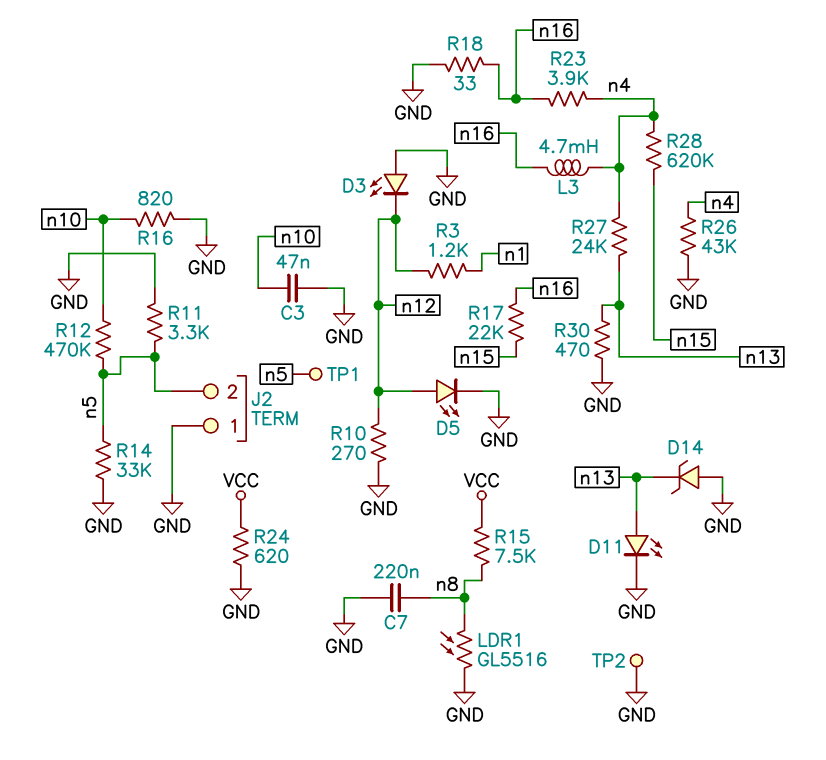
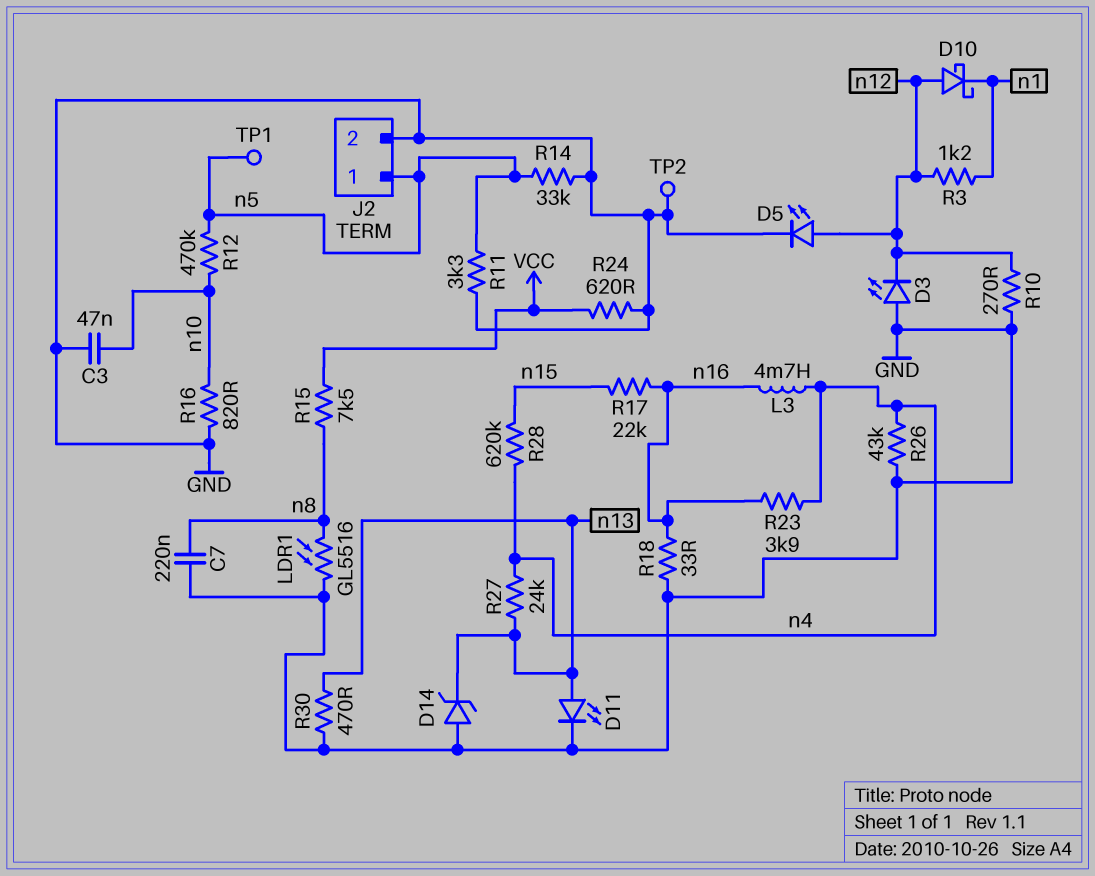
D10: none -> schottky (A n12, K n1)
J2 pin 1: GND -> n5
J2 pin 2: n5 -> GND

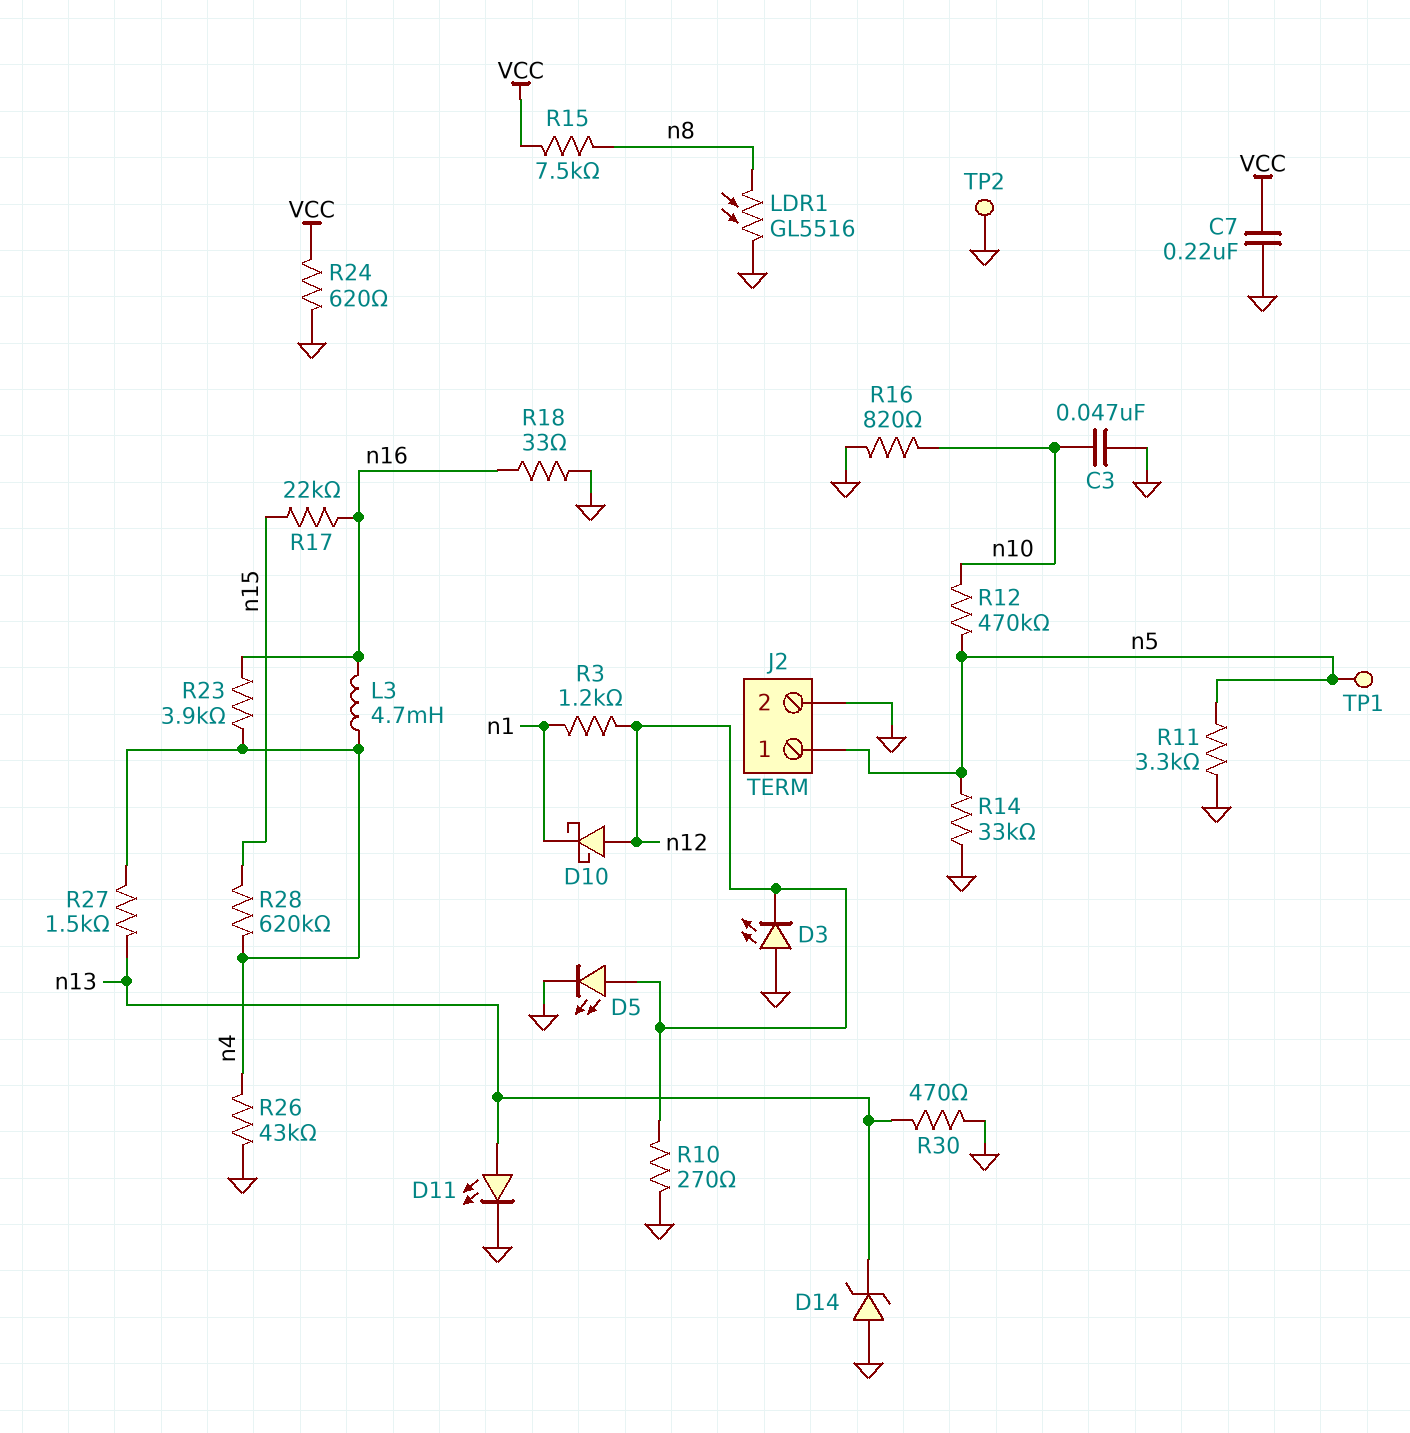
C7: 220nF (GND, n8) -> 220nF (GND, VCC)
R27: 24k (n4, n13) -> 1.5k (n4, n13)

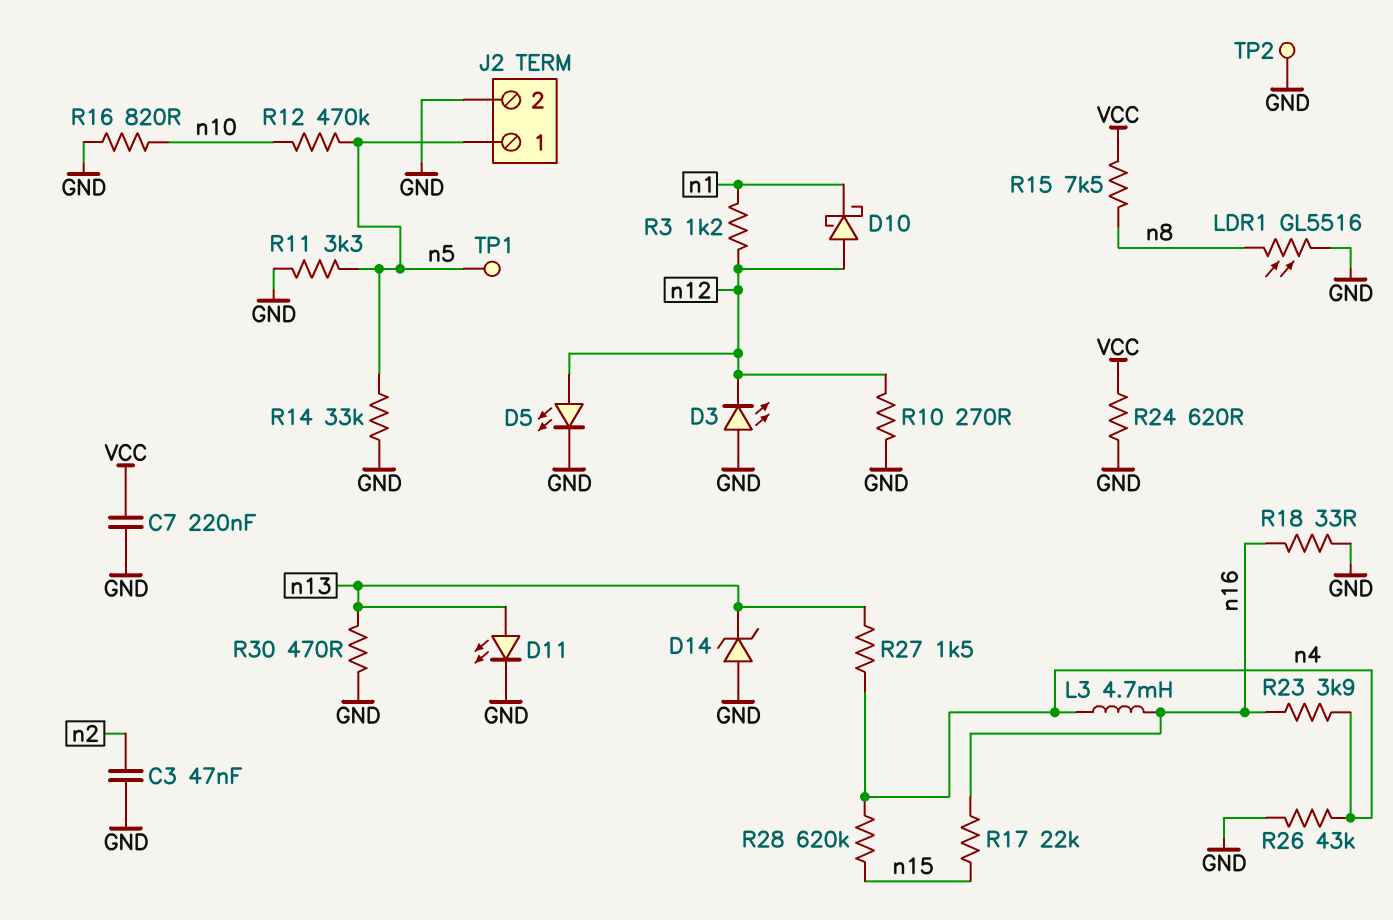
C3: 47nF (GND, n10) -> 47nF (GND, n2)

